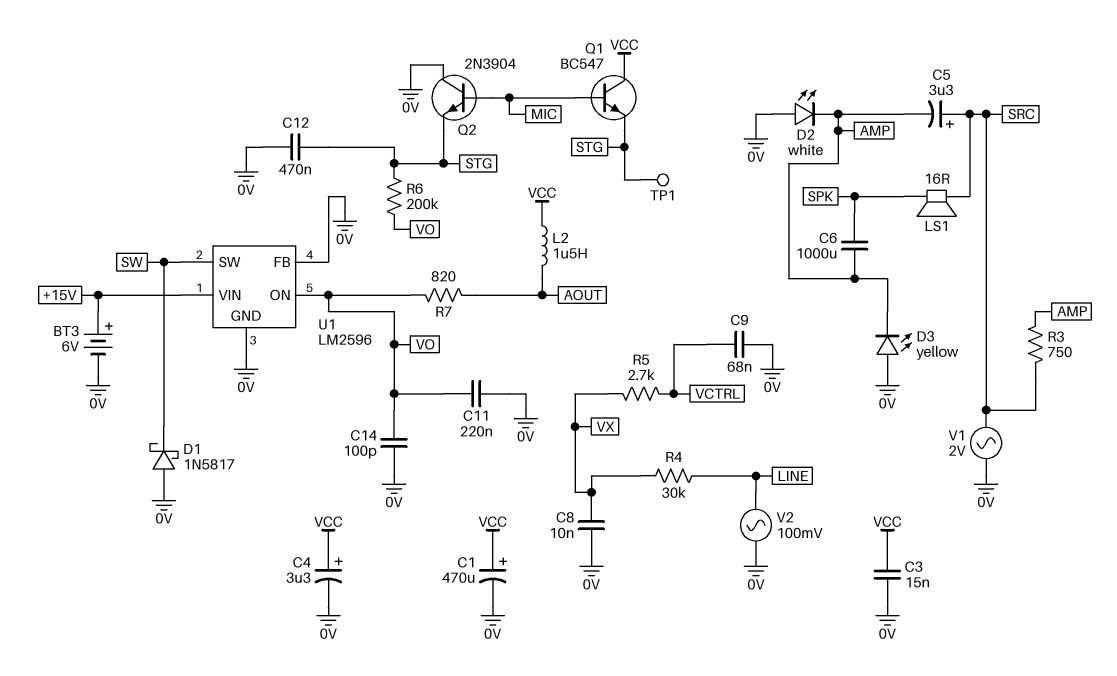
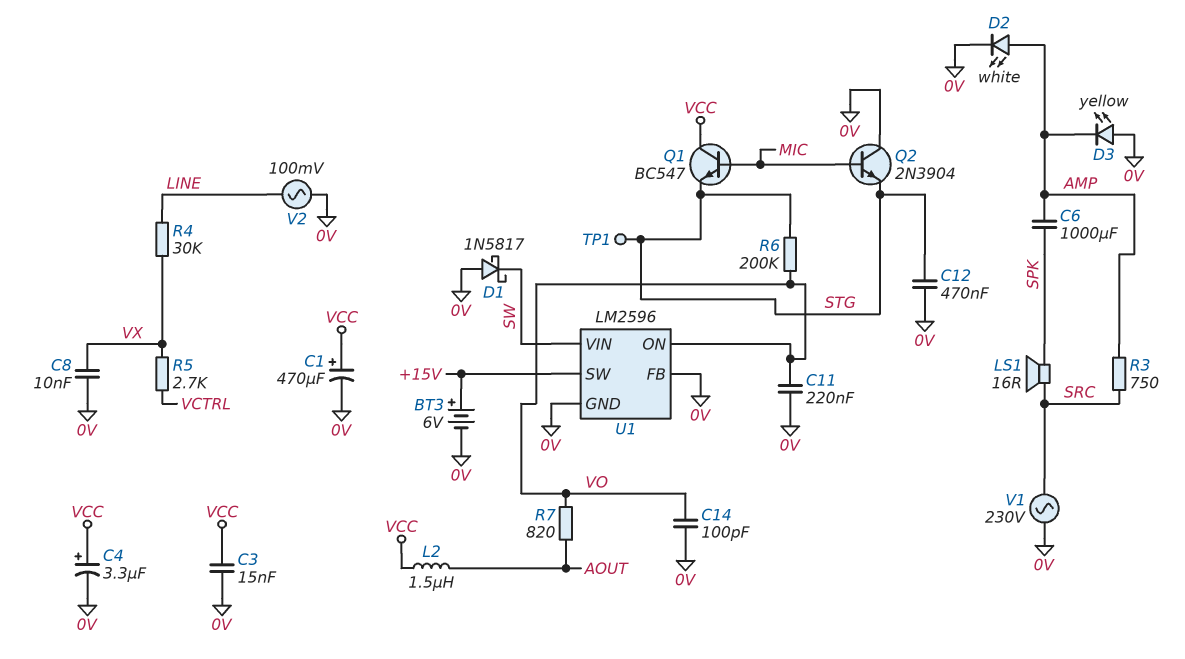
C5: 3.3uF (plus SRC, minus AMP) -> none
C9: 68nF (0V, VCTRL) -> none
D2: LED white (A 0V, K AMP) -> LED white (A AMP, K 0V)
U1 pin SW: SW -> +15V
U1 pin VIN: +15V -> SW
V1: AC 2V (0V, SRC) -> AC 230V (0V, SRC)

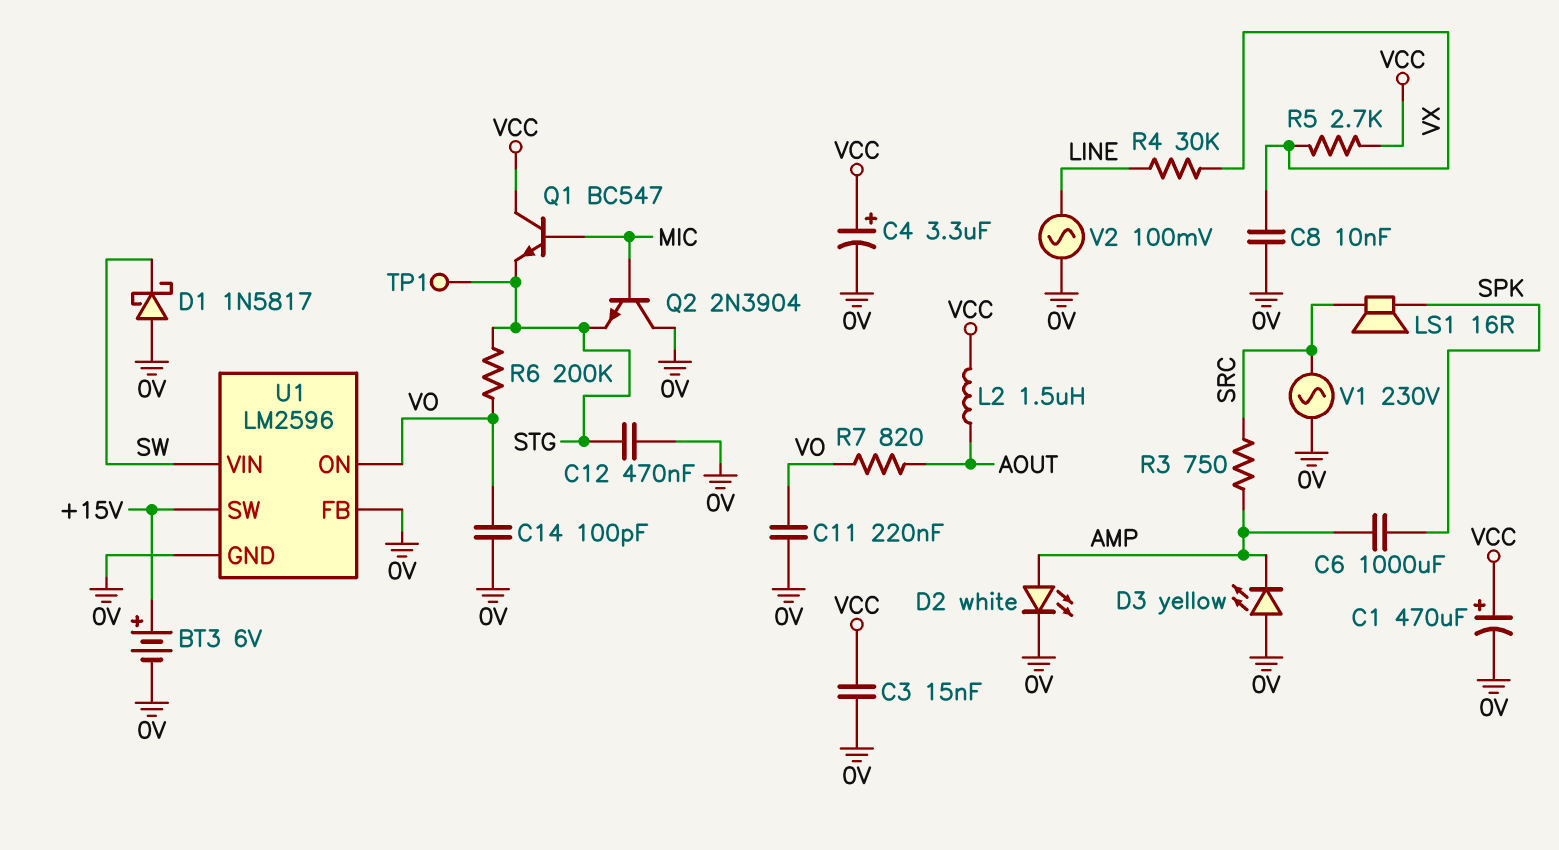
R5: 2.7k (VCTRL, VX) -> 2.7k (VCC, VX)

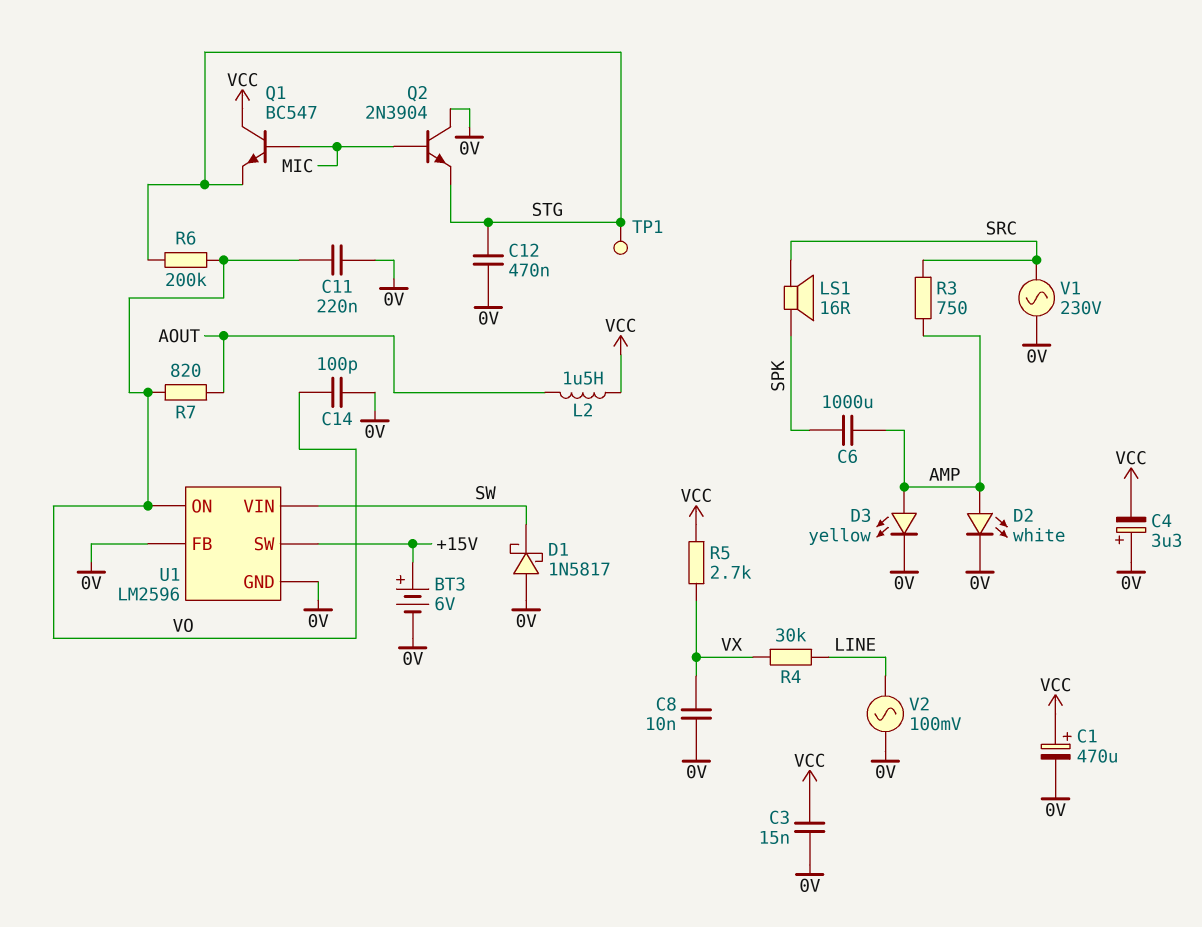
C4: 3.3uF (plus VCC, minus 0V) -> 3.3uF (plus 0V, minus VCC)
D3: LED yellow (A 0V, K AMP) -> LED yellow (A AMP, K 0V)

